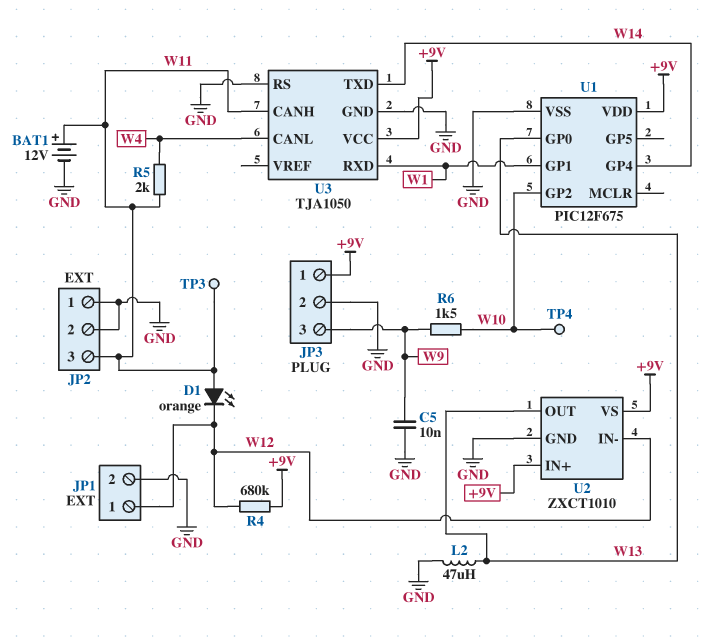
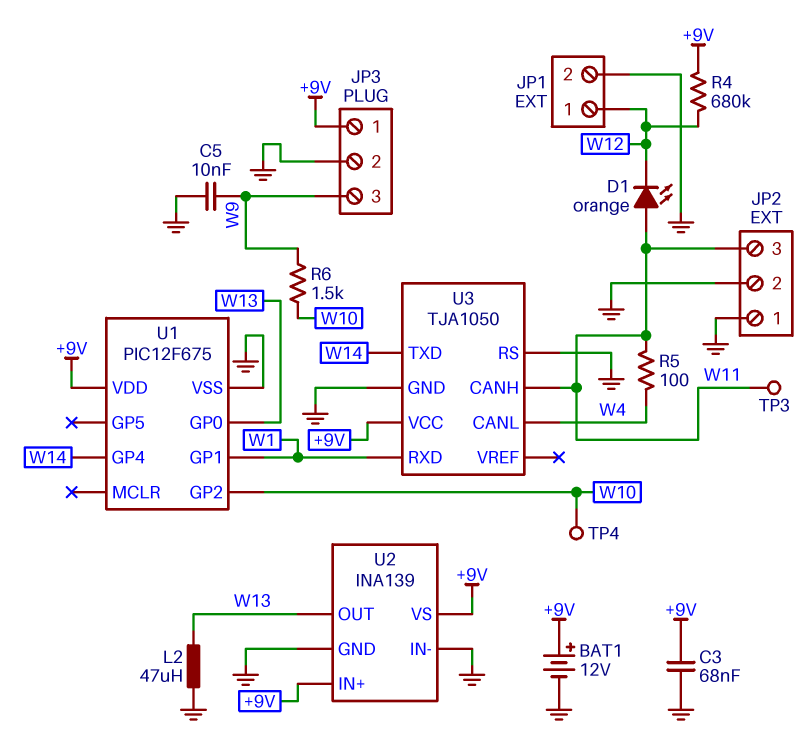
BAT1: 12V (plus W11, minus GND) -> 12V (plus +9V, minus GND)
C3: none -> 68nF (+9V, GND)
R5: 2k (W4, W11) -> 100 (W4, W11)
U2: ZXCT1010 -> INA139
U2 pin IN-: W12 -> GND

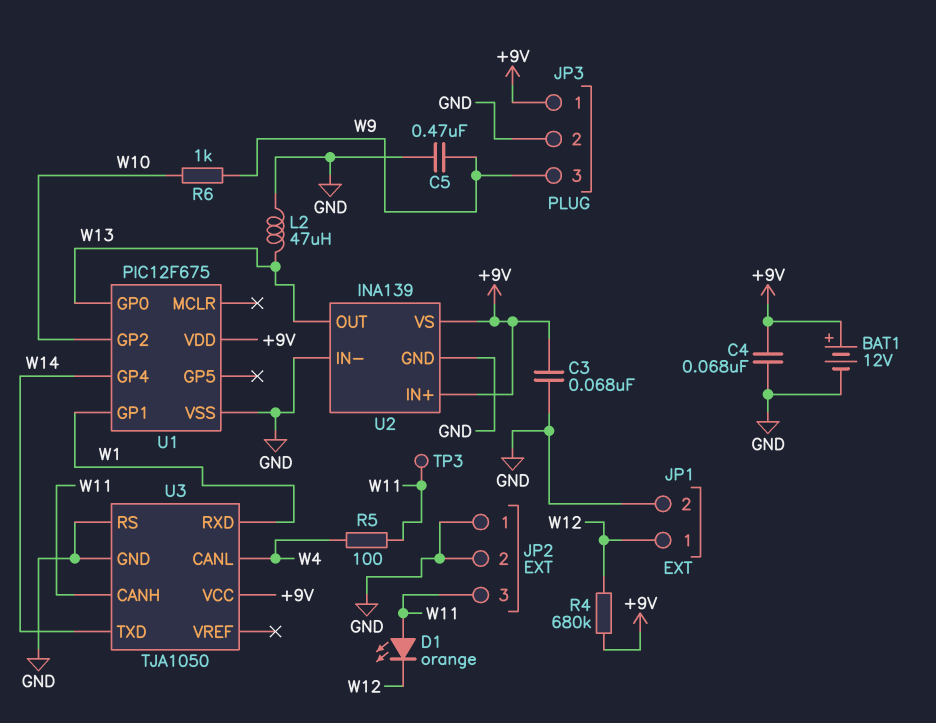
C4: none -> 68nF (+9V, GND)
C5: 10nF (GND, W9) -> 470nF (GND, W9)
R6: 1.5k (W9, W10) -> 1k (W9, W10)
TP4: test point (W10) -> none

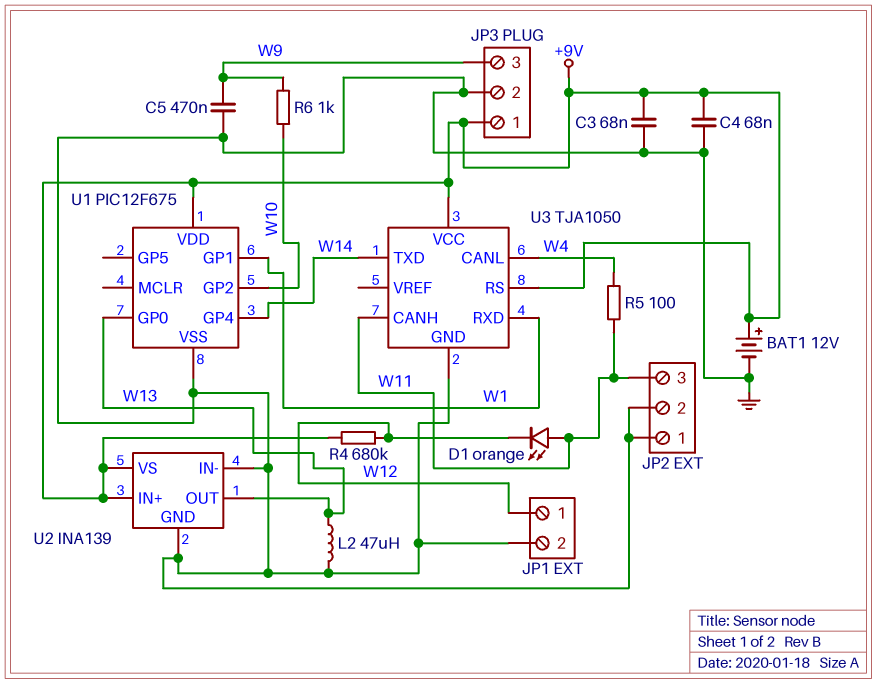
TP3: test point (W11) -> none
U3 pin RS: GND -> +9V

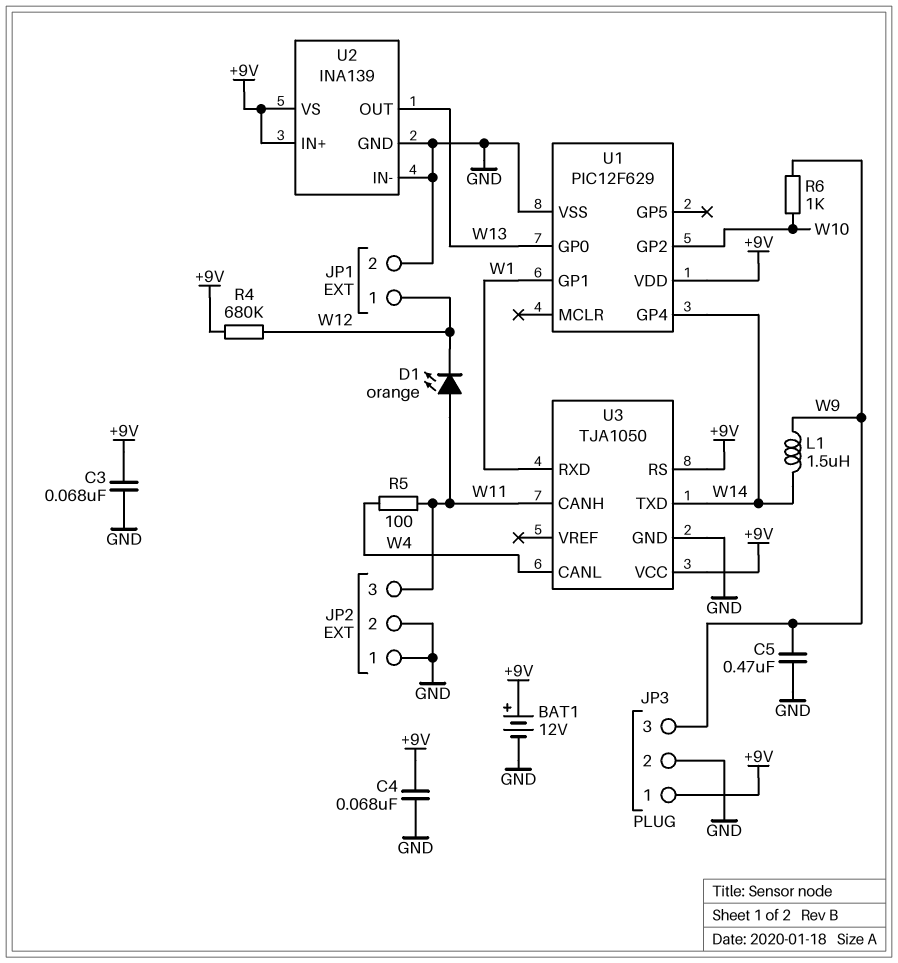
L1: none -> 1.5uH (W9, W14)
L2: 47uH (GND, W13) -> none
U1: PIC12F675 -> PIC12F629

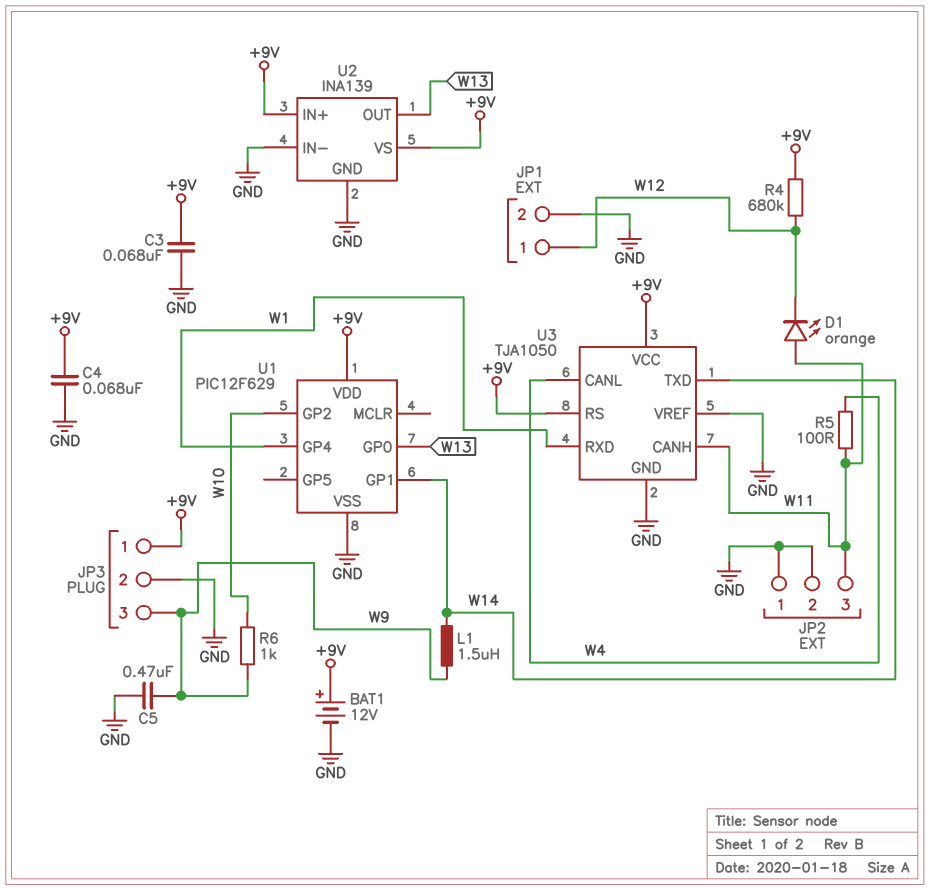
U1 pin GP1: W1 -> W14
U1 pin GP4: W14 -> W1
U3 pin VREF: none -> GND

